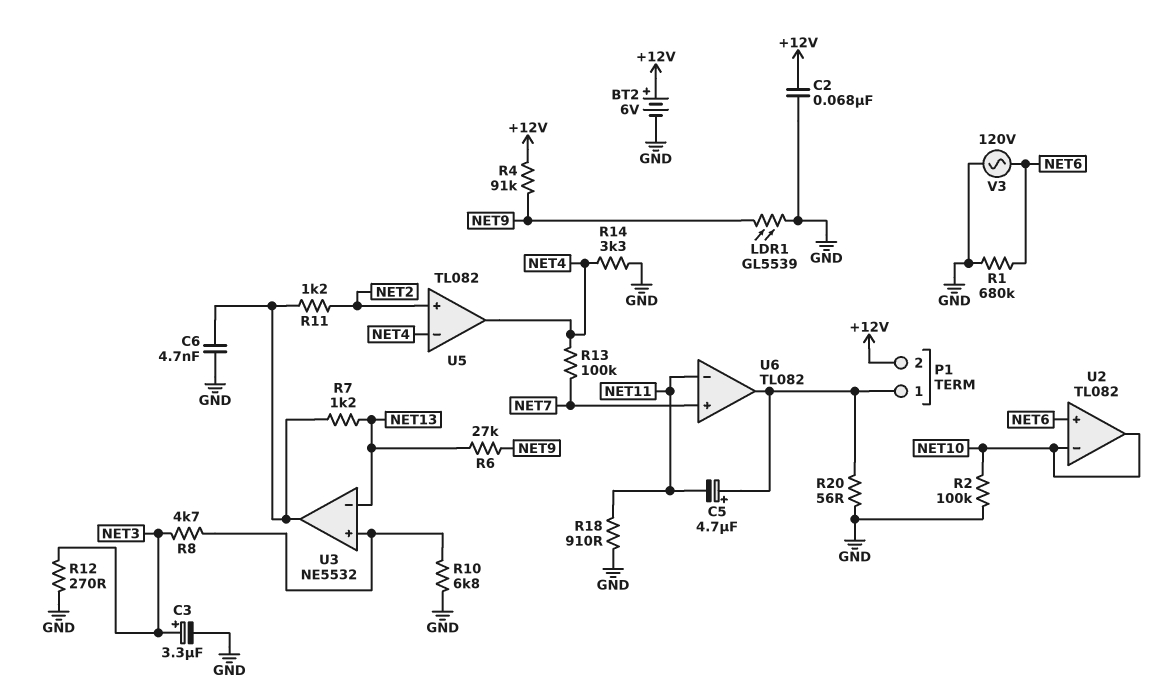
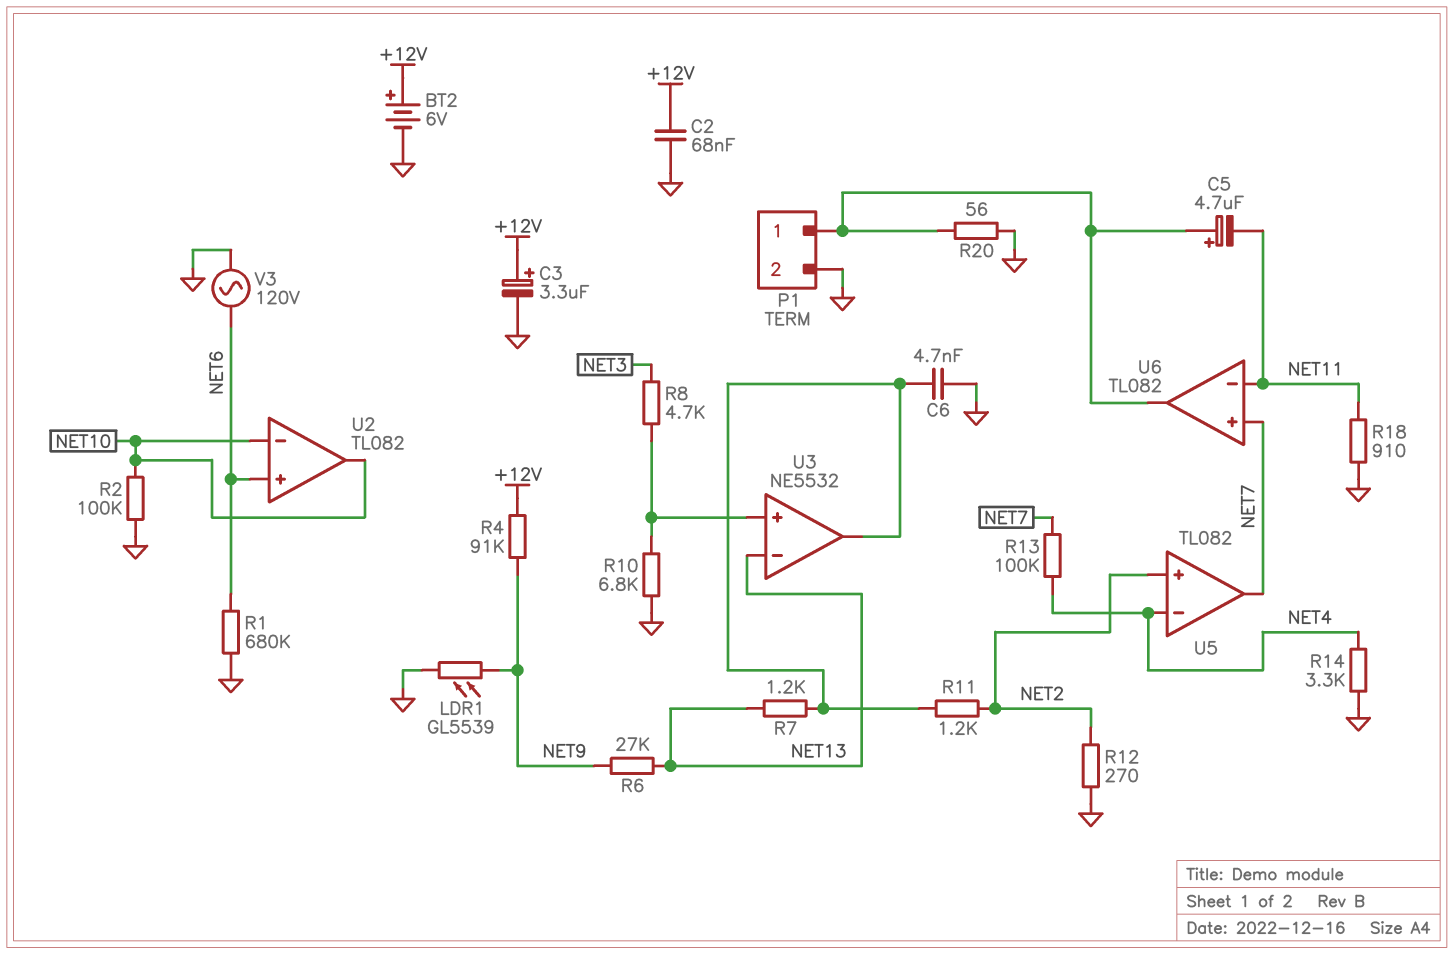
C3: 3.3uF (plus NET3, minus GND) -> 3.3uF (plus +12V, minus GND)
P1 pin 2: +12V -> GND
R12: 270 (GND, NET3) -> 270 (GND, NET2)
U5 pin out: NET4 -> NET7

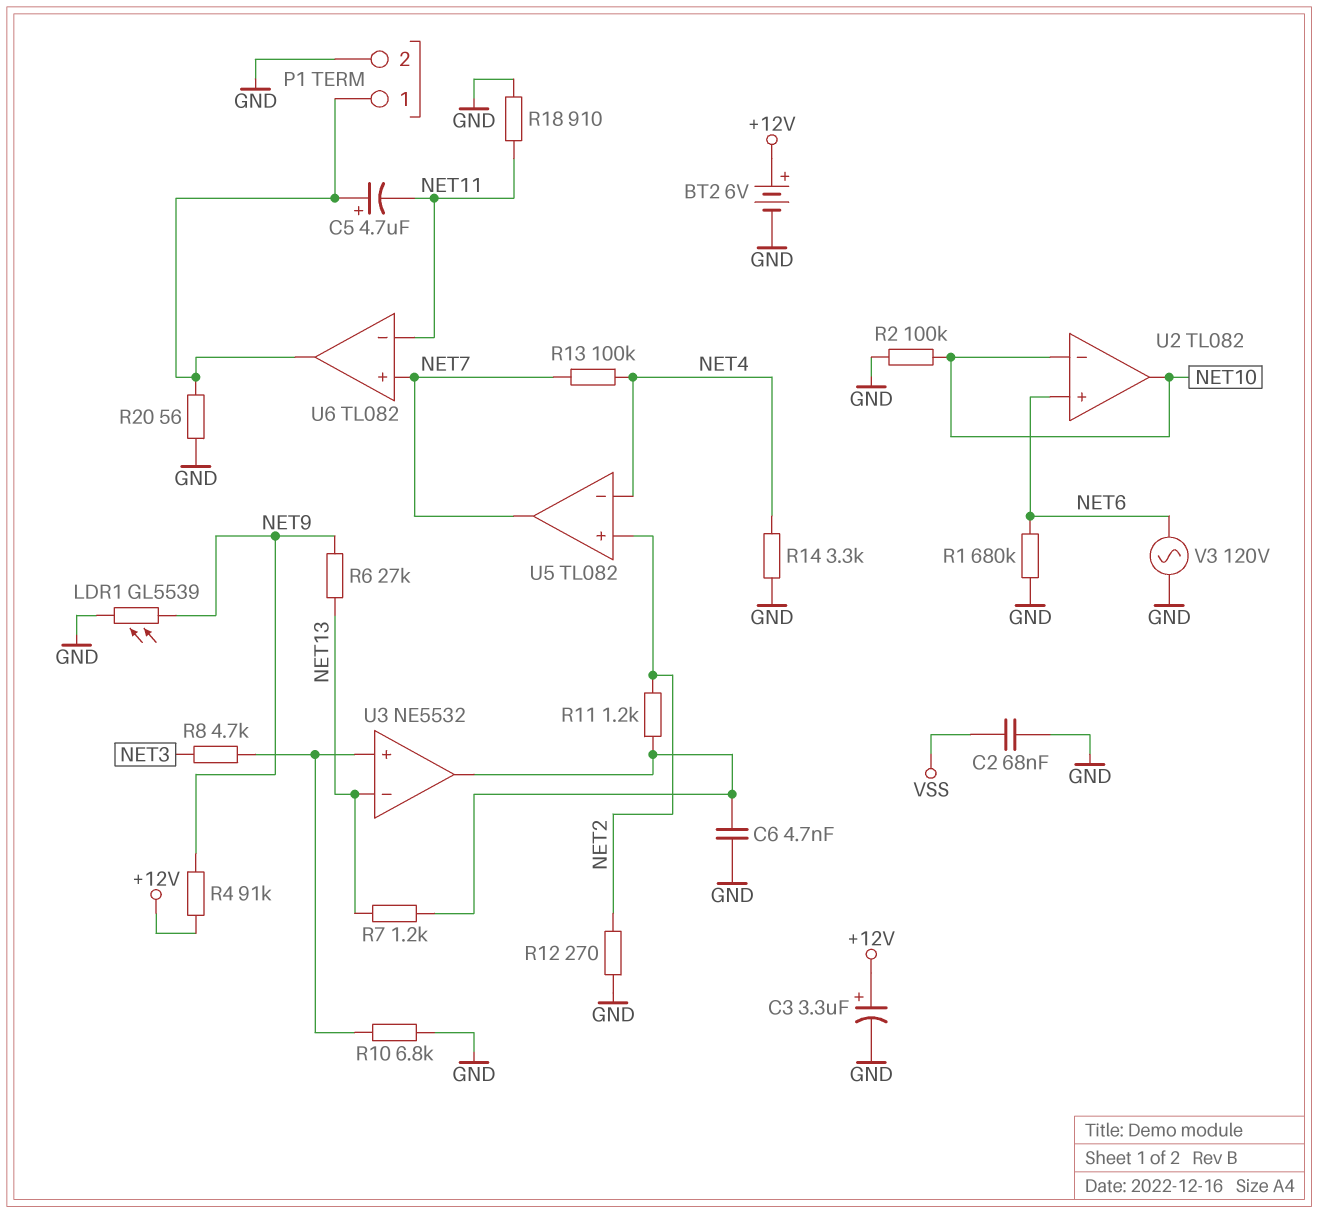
C2: 68nF (+12V, GND) -> 68nF (GND, VSS)

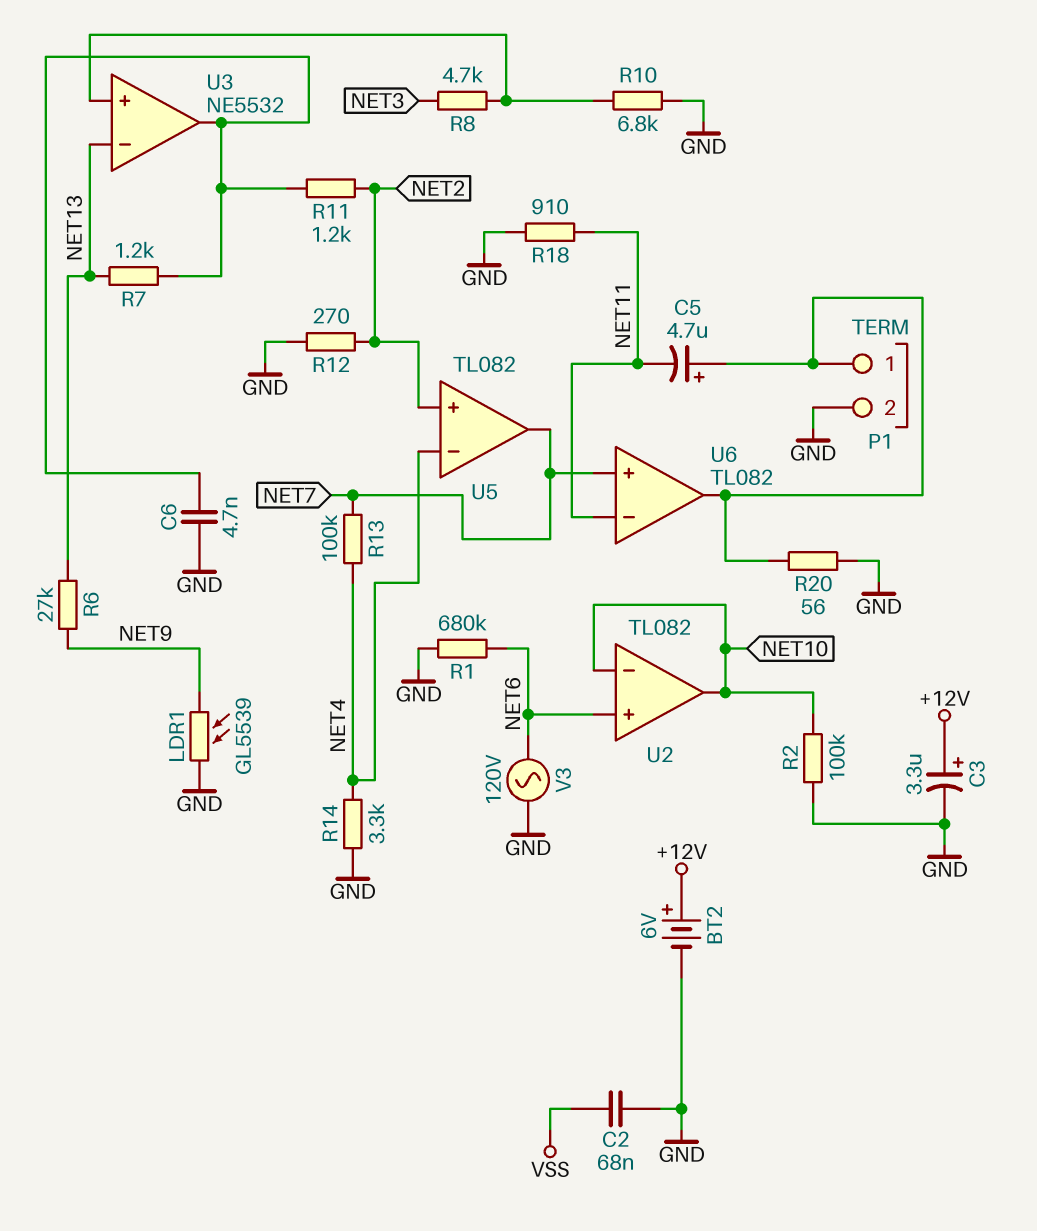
R4: 91k (+12V, NET9) -> none

